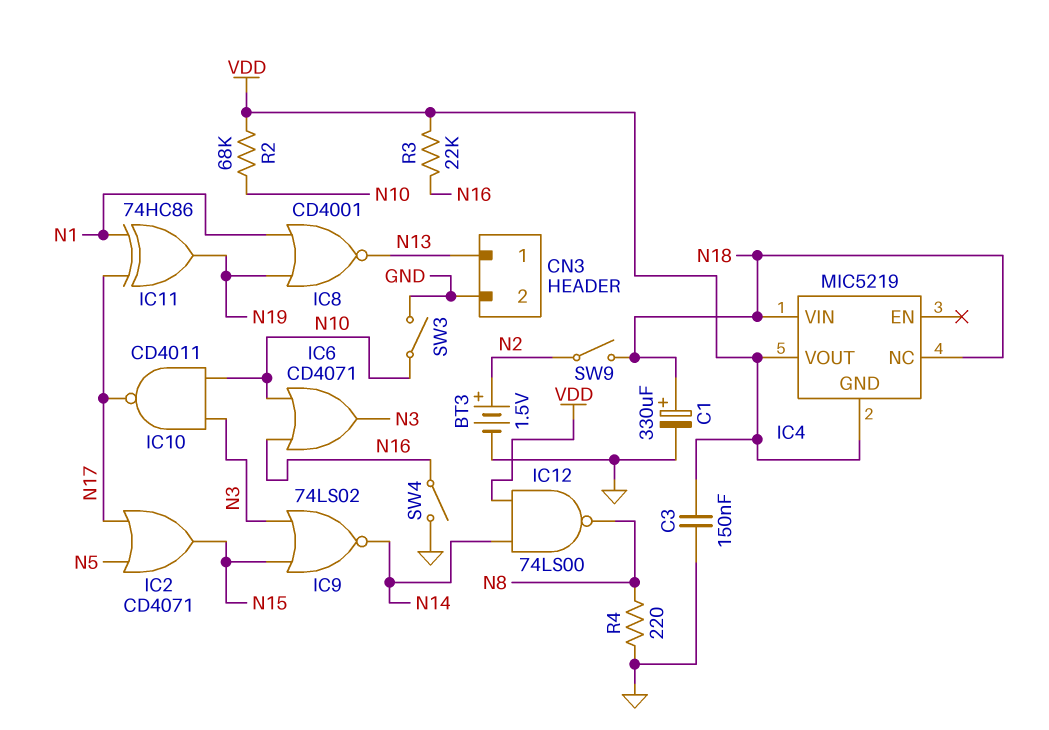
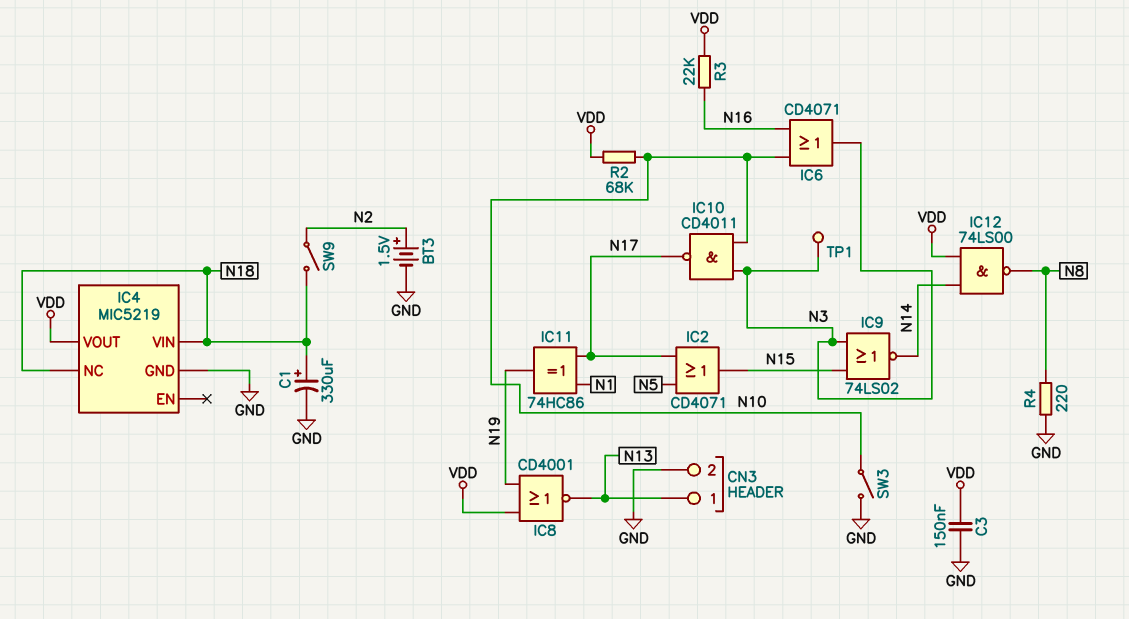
IC4 pin GND: VDD -> GND
IC8: NOR CD4001 (in N1, in N19, out N13) -> NOR CD4001 (in N19, in VDD, out N13)
SW4: switch (GND, N16) -> none
TP1: none -> test point (N3)

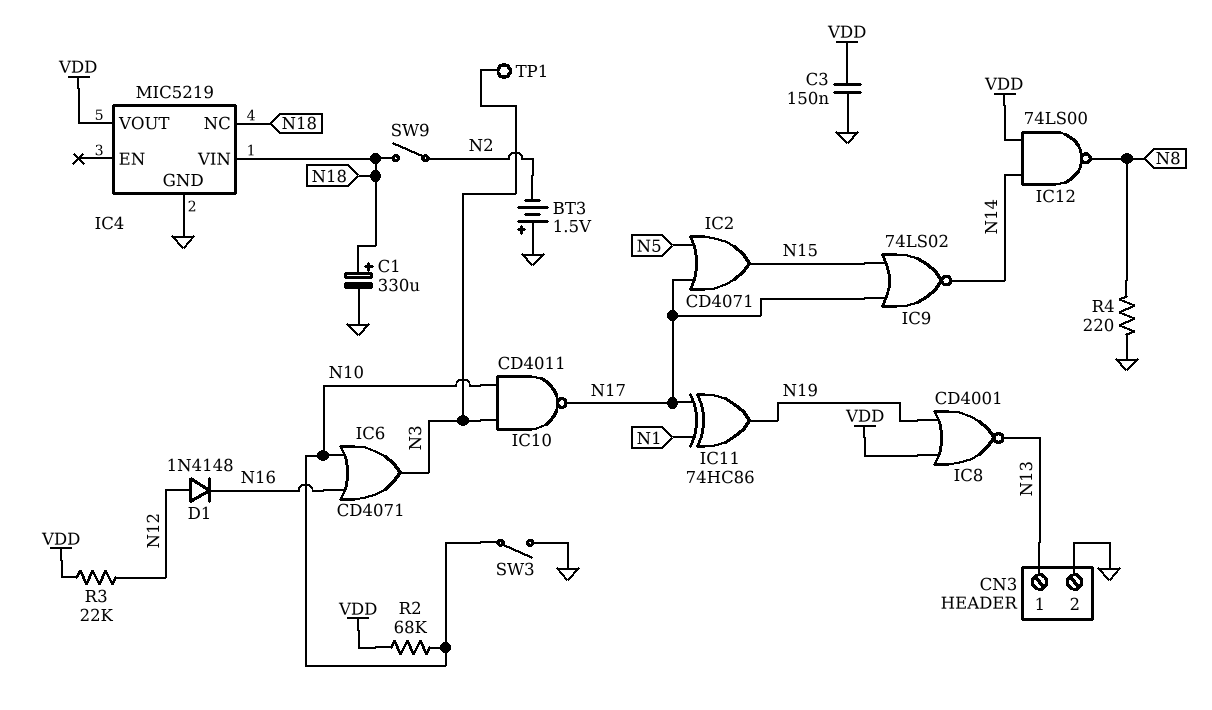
BT3: 1.5V (plus N2, minus GND) -> 1.5V (plus GND, minus N2)
D1: none -> diode 1N4148 (A N12, K N16)
IC9: NOR 74LS02 (in N3, in N15, out N14) -> NOR 74LS02 (in N15, in N17, out N14)
R3: 22k (N16, VDD) -> 22k (N12, VDD)

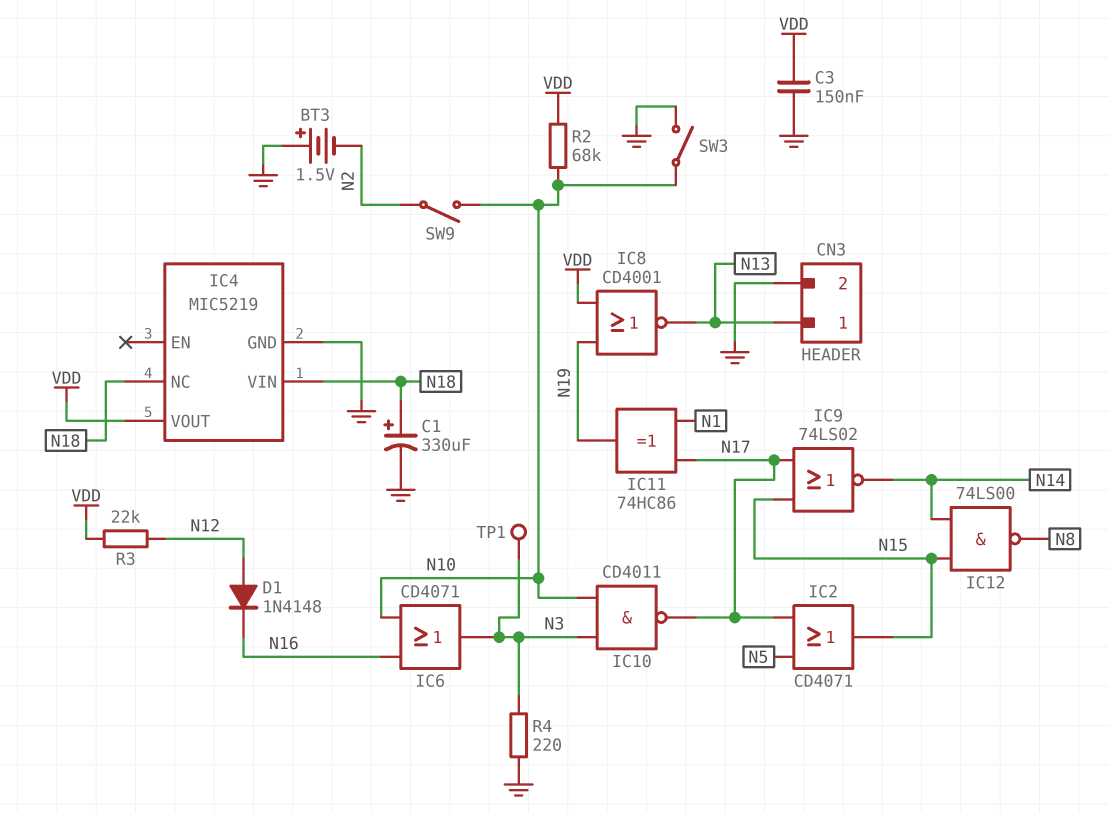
IC12: NAND 74LS00 (in N14, in VDD, out N8) -> NAND 74LS00 (in N14, in N15, out N8)
R4: 220 (GND, N8) -> 220 (GND, N3)
SW9: switch (N2, N18) -> switch (N2, N10)

